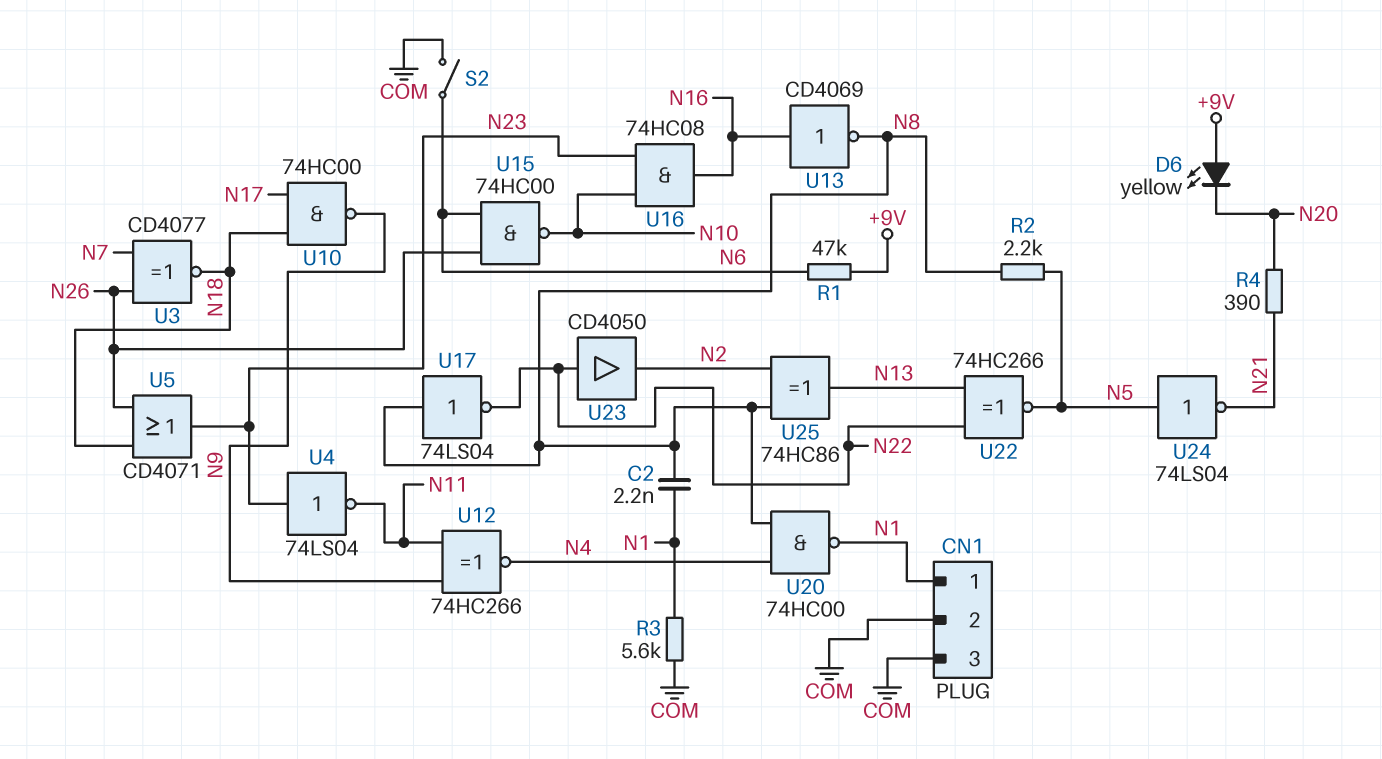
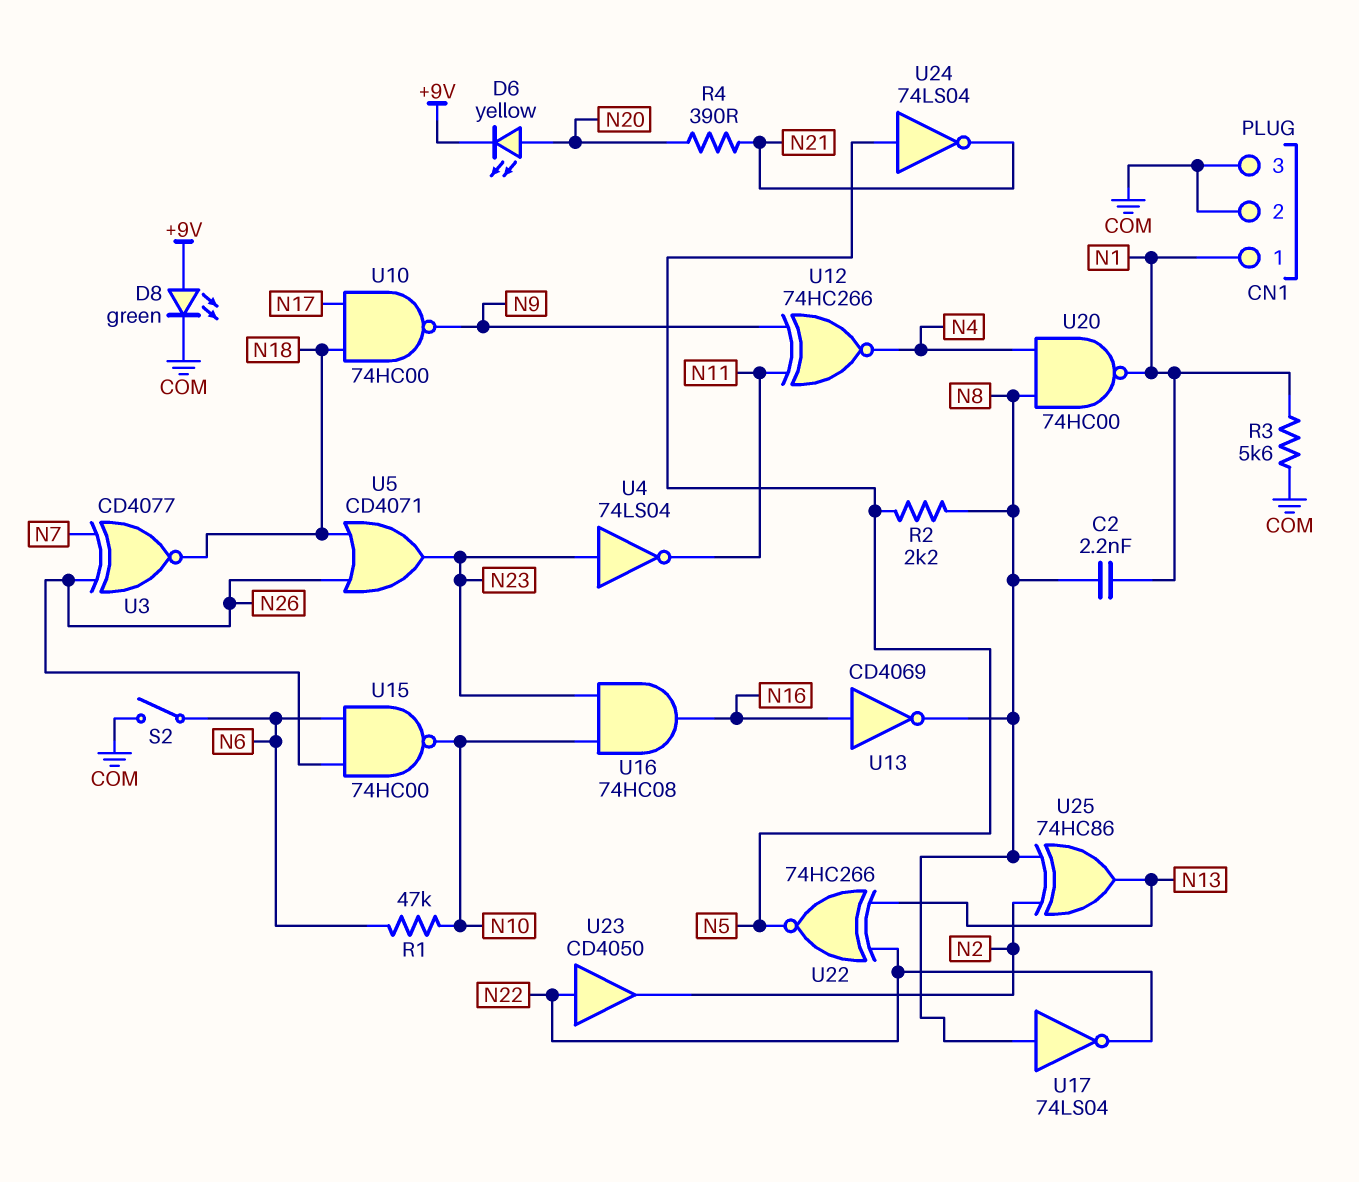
D6: LED yellow (A +9V, K N20) -> LED yellow (A N20, K +9V)
D8: none -> LED green (A +9V, K COM)
R1: 47k (+9V, N6) -> 47k (N6, N10)

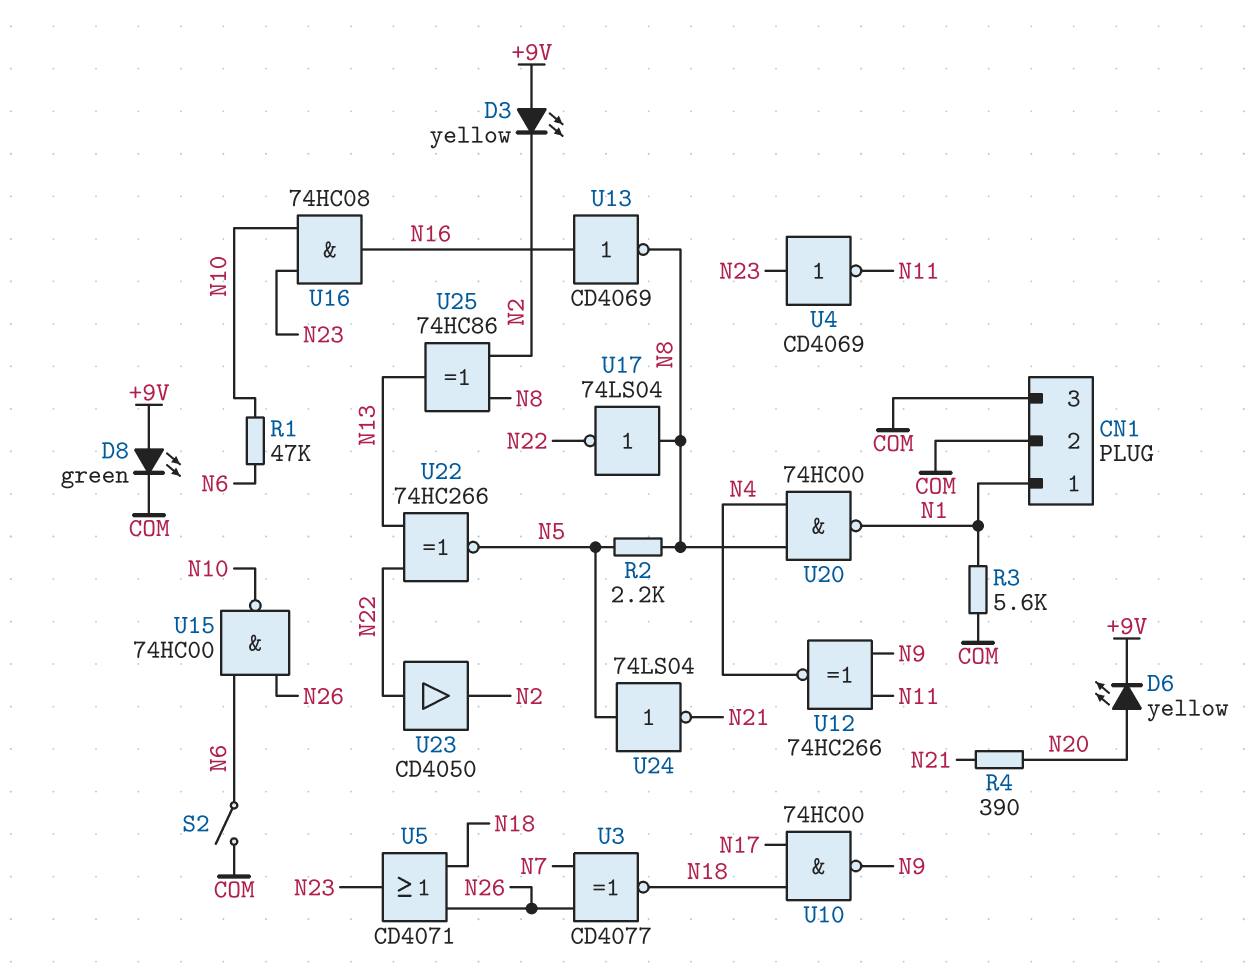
C2: 2.2nF (N1, N8) -> none
D3: none -> LED yellow (A +9V, K N2)
U4: NOT 74LS04 (in N23, out N11) -> NOT CD4069 (in N23, out N11)

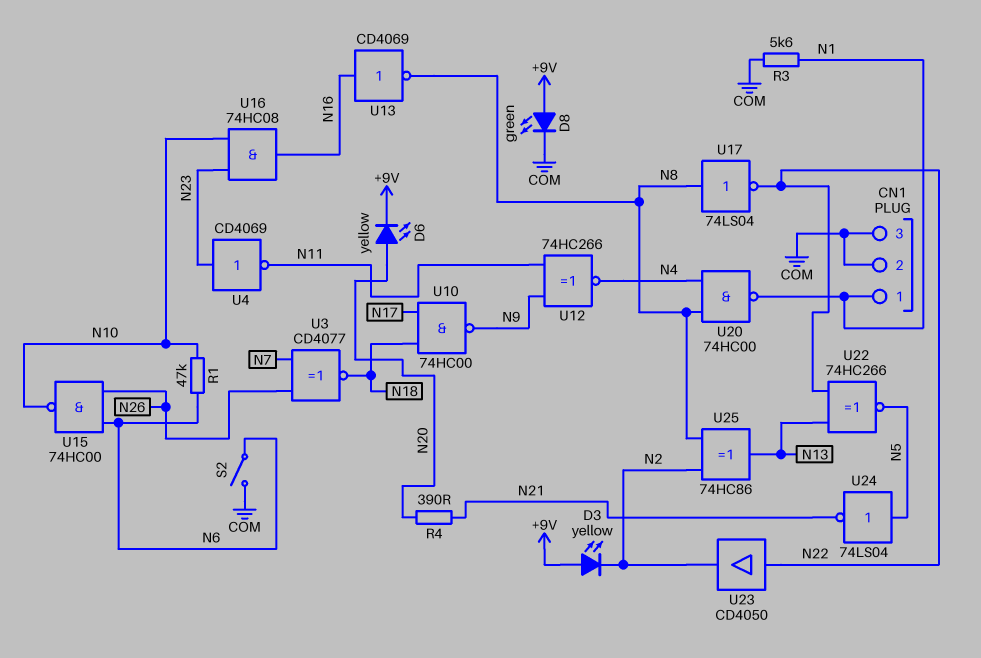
R2: 2.2k (N5, N8) -> none
U5: OR CD4071 (in N18, in N26, out N23) -> none

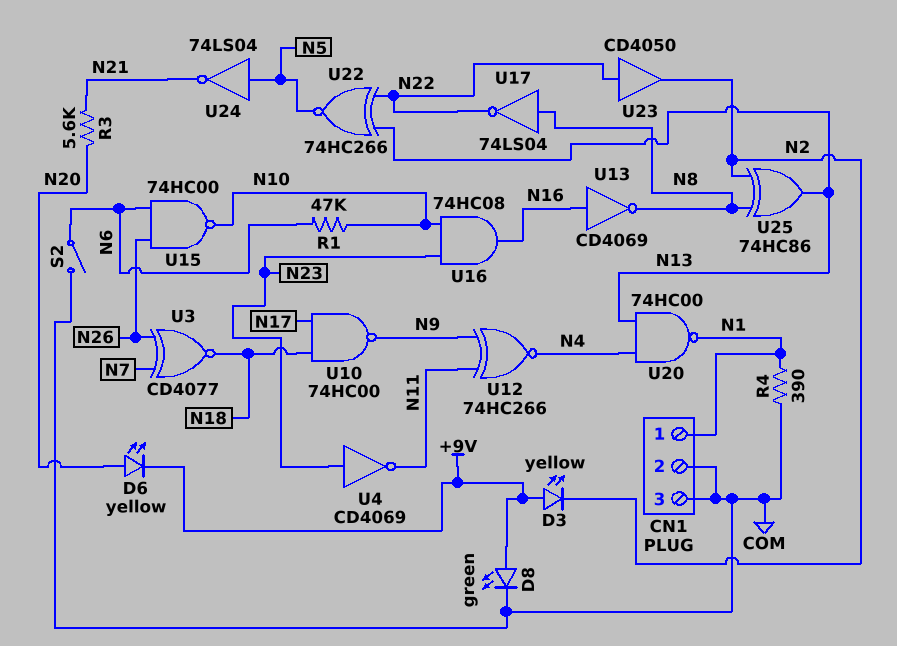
R3: 5.6k (COM, N1) -> 5.6k (N20, N21)
R4: 390 (N20, N21) -> 390 (COM, N1)
U20: NAND 74HC00 (in N4, in N8, out N1) -> NAND 74HC00 (in N4, in N13, out N1)

